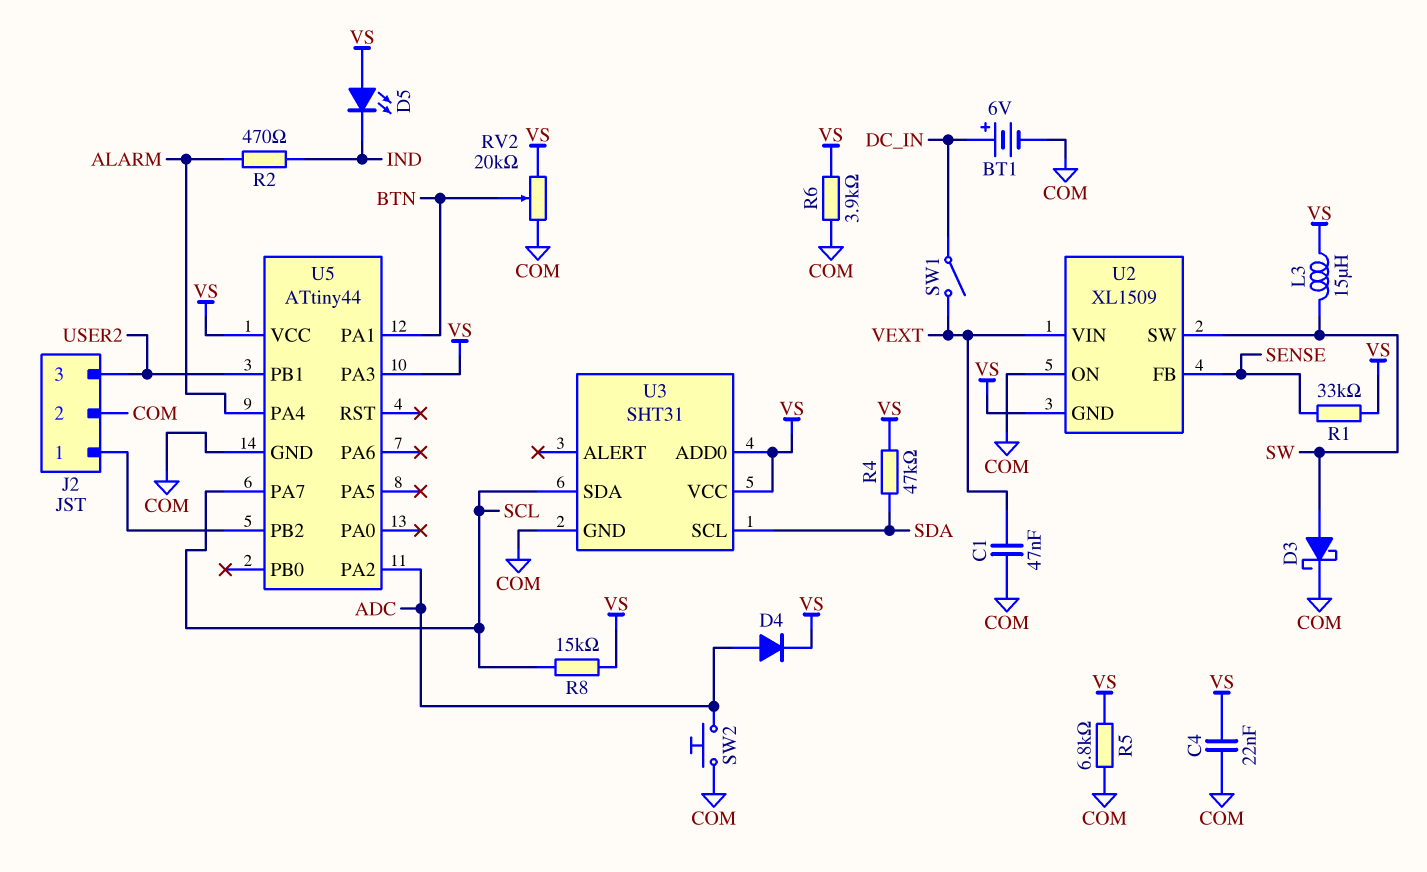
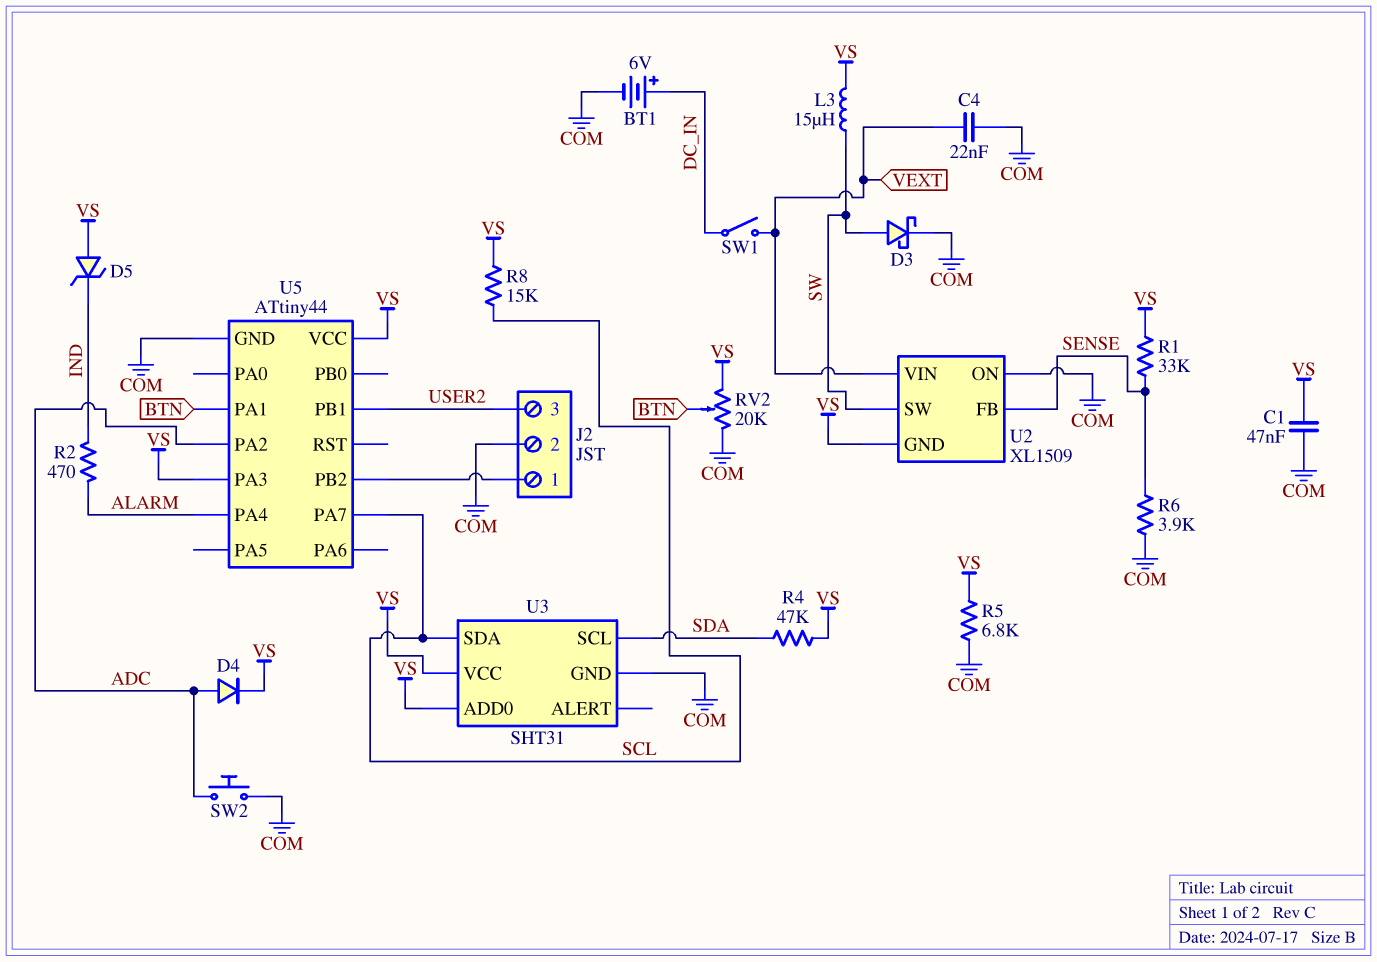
C1: 47nF (COM, VEXT) -> 47nF (COM, VS)
C4: 22nF (COM, VS) -> 22nF (COM, VEXT)
D5: LED (A VS, K IND) -> zener (A VS, K IND)
R6: 3.9k (COM, VS) -> 3.9k (COM, SENSE)

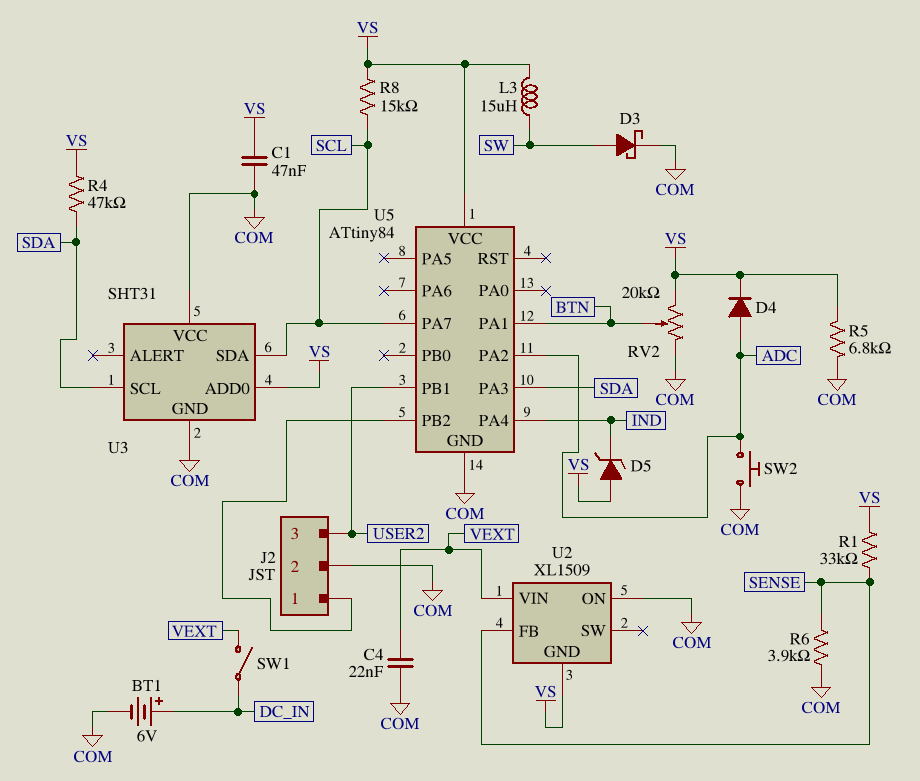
R2: 470 (ALARM, IND) -> none
U2 pin SW: SW -> none
U3 pin VCC: VS -> COM
U5: ATtiny44 -> ATtiny84
U5 pin PA3: VS -> SDA
U5 pin PA4: ALARM -> IND

